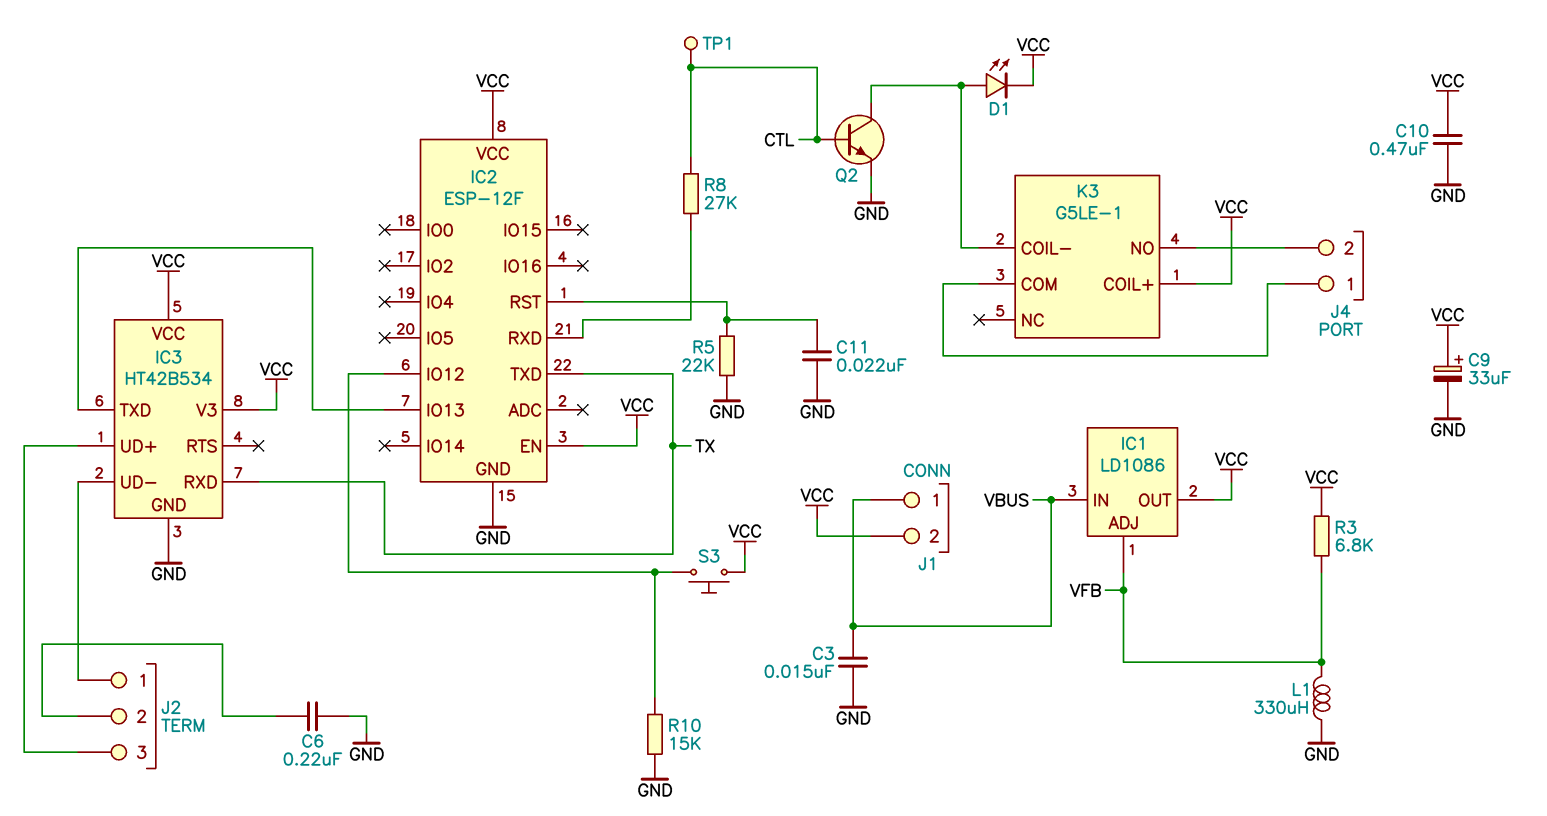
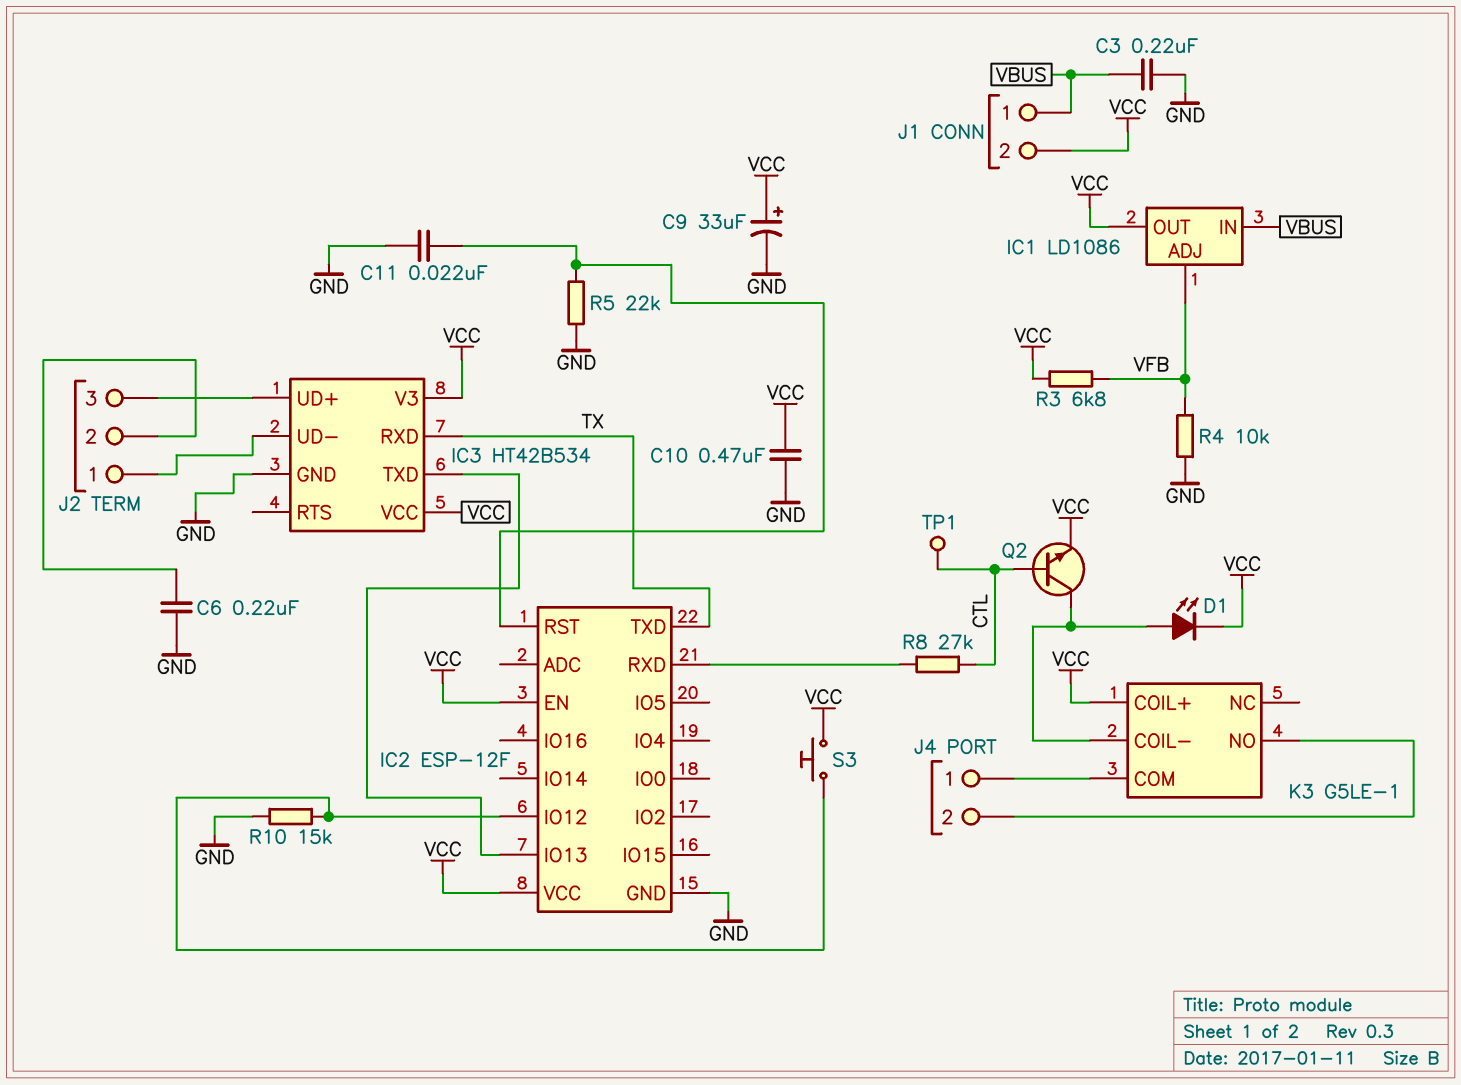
C3: 15nF (GND, VBUS) -> 220nF (GND, VBUS)
L1: 330uH (GND, VFB) -> none
Q2: NPN (B CTL, C K3/COIL-, E GND) -> NPN (B CTL, C K3/COIL-, E VCC)
R4: none -> 10k (GND, VFB)

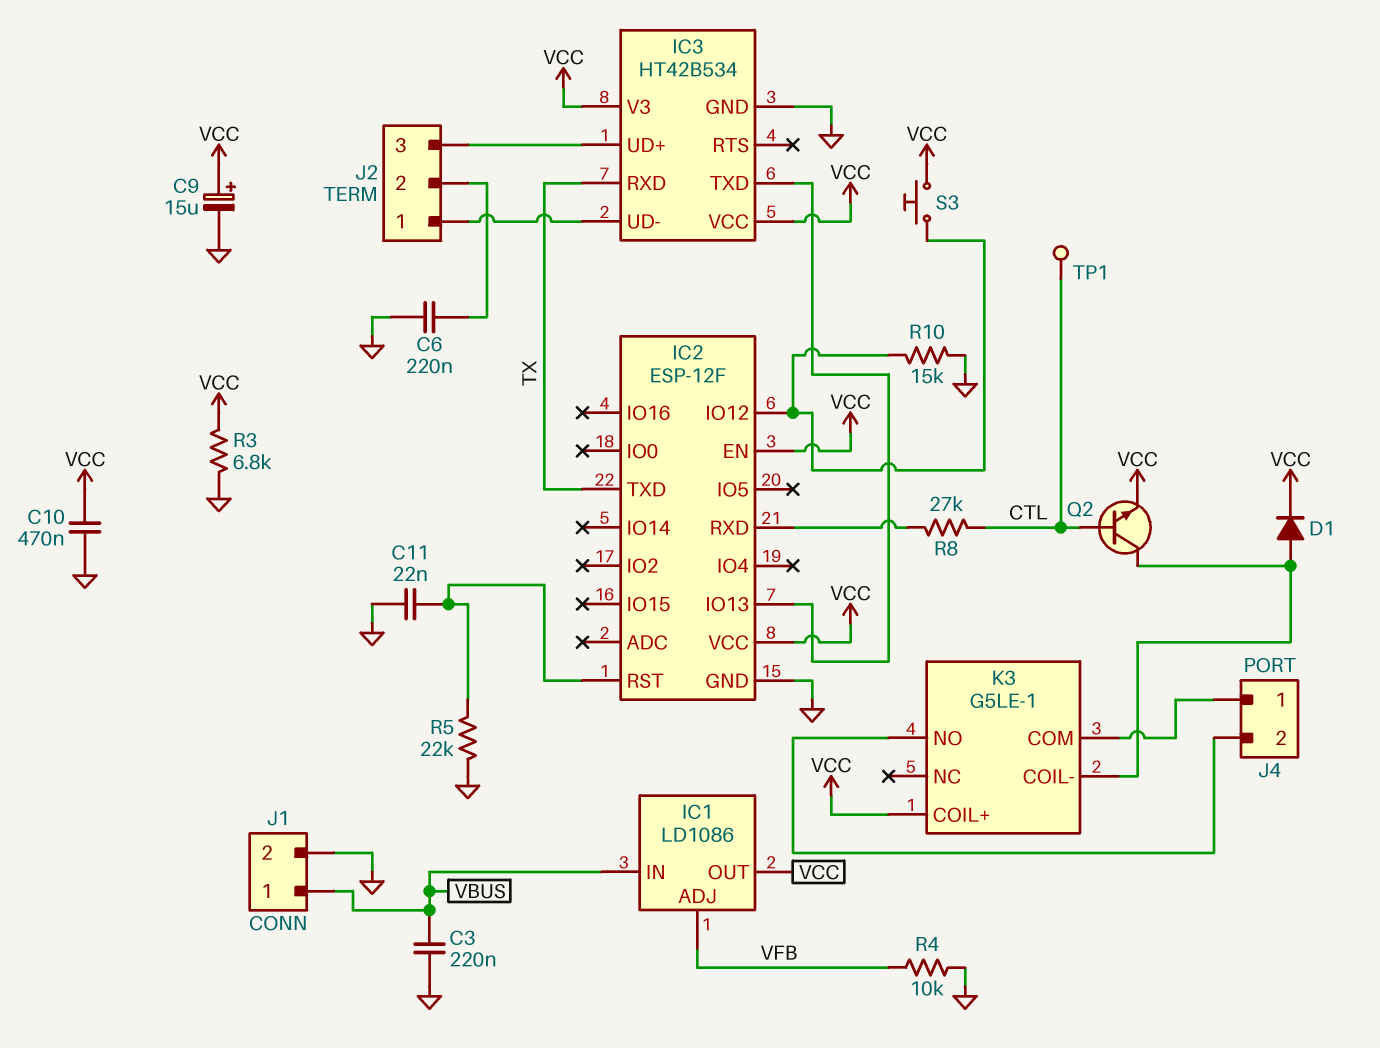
C9: 33uF (plus VCC, minus GND) -> 15uF (plus VCC, minus GND)
D1: LED (A K3/COIL-, K VCC) -> diode (A K3/COIL-, K VCC)
J1 pin 2: VCC -> GND
R3: 6.8k (VCC, VFB) -> 6.8k (GND, VCC)

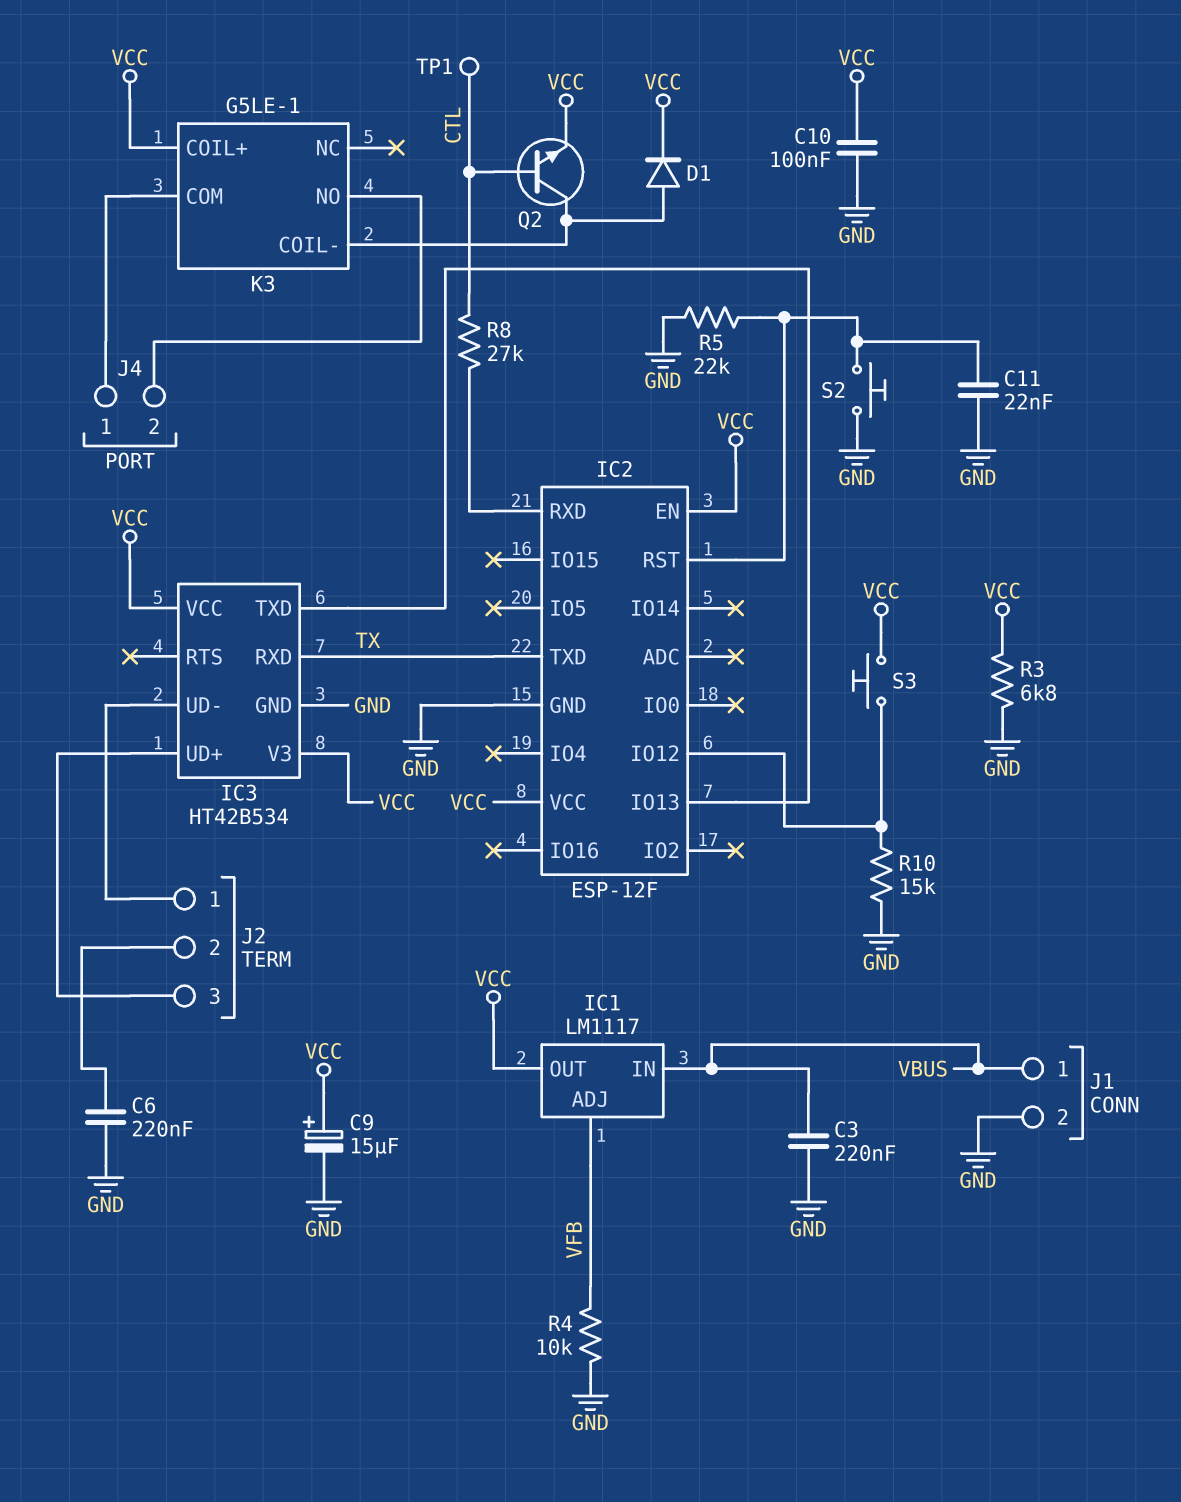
C10: 470nF (GND, VCC) -> 100nF (GND, VCC)
IC1: LD1086 -> LM1117
S2: none -> button (GND, IC2/RST)

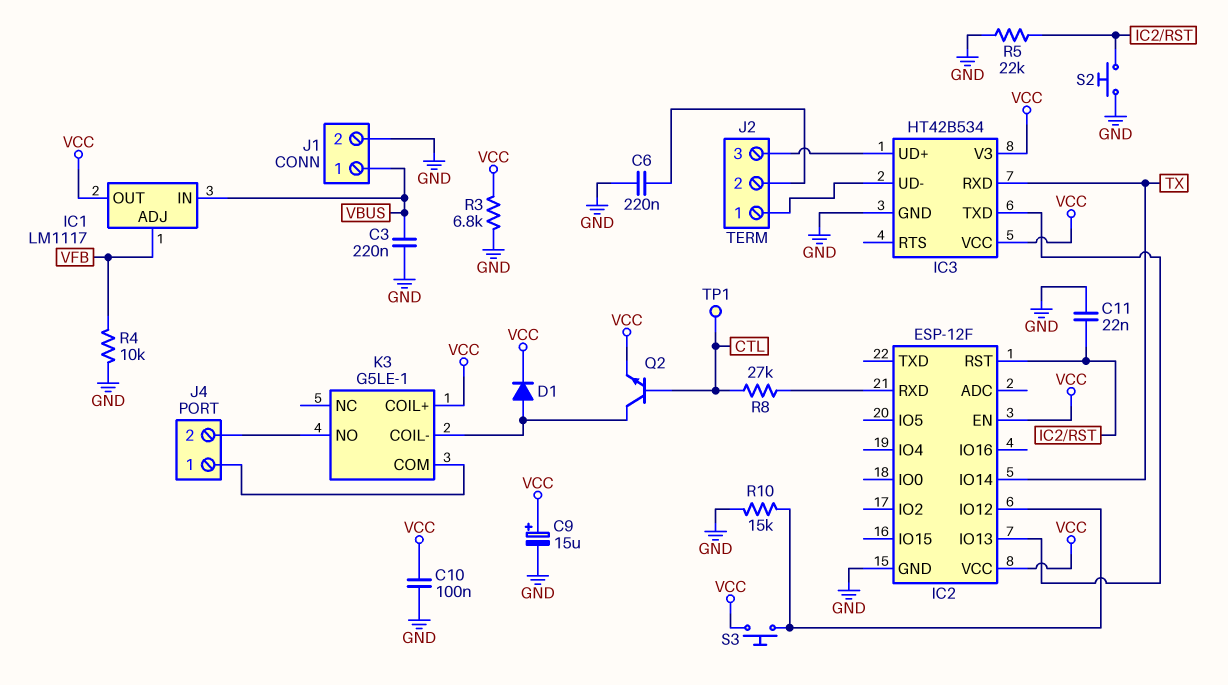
IC2 pin IO14: none -> TX
IC2 pin TXD: TX -> none

